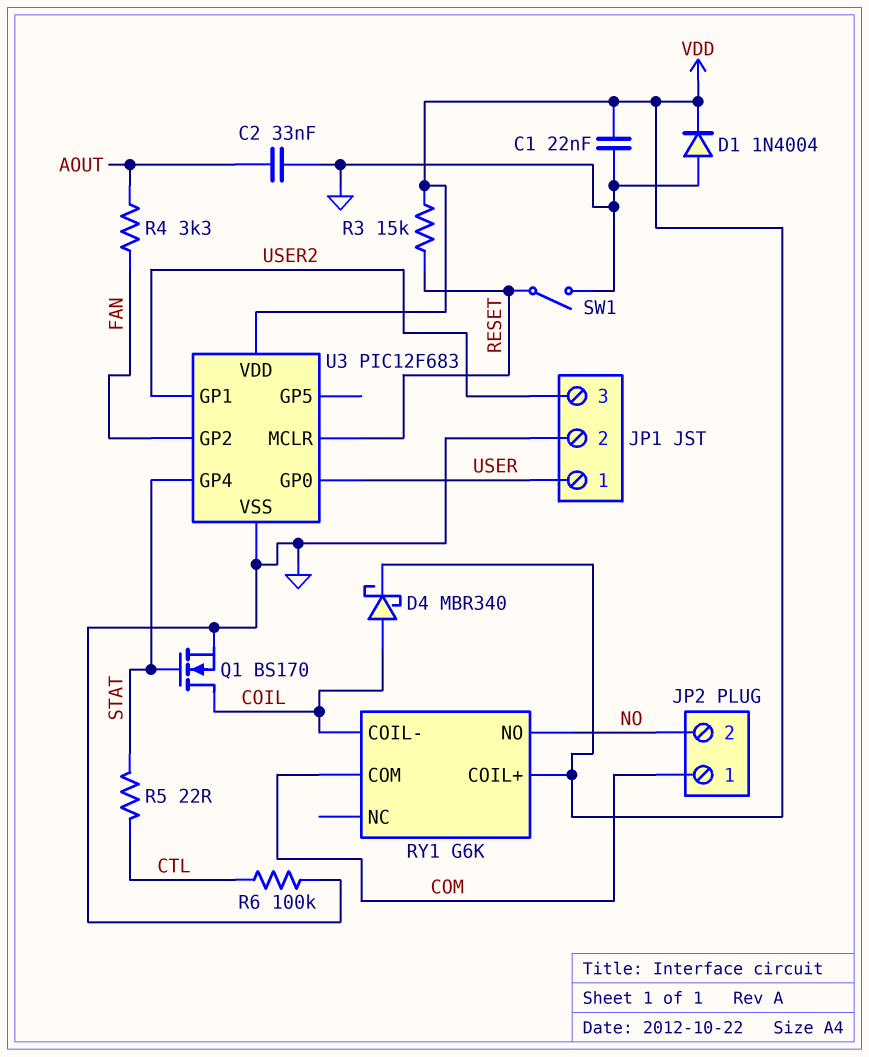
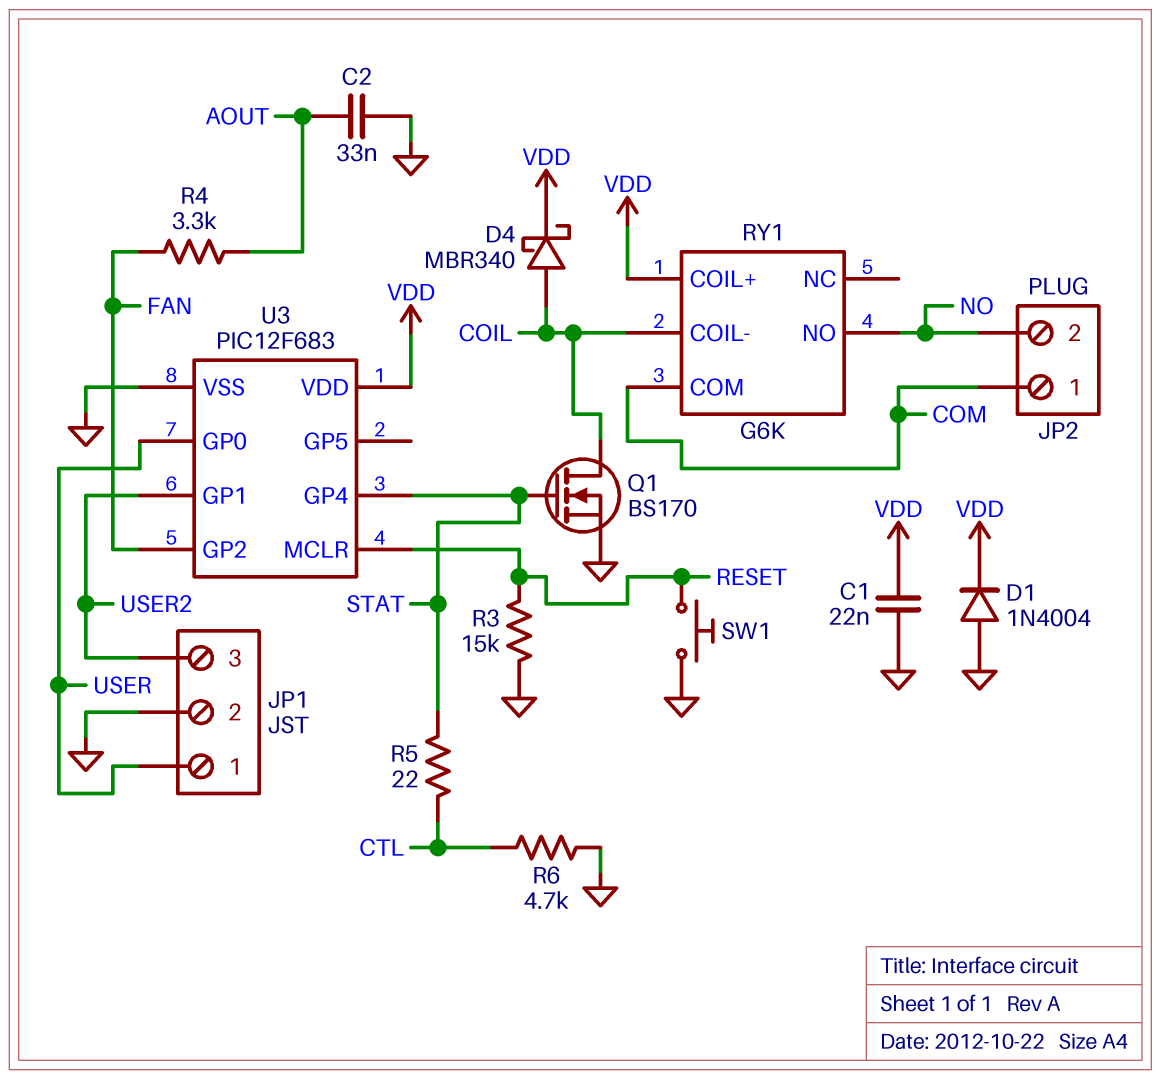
R3: 15k (RESET, VDD) -> 15k (GND, RESET)
R6: 100k (CTL, GND) -> 4.7k (CTL, GND)
SW1: switch (GND, RESET) -> button (GND, RESET)

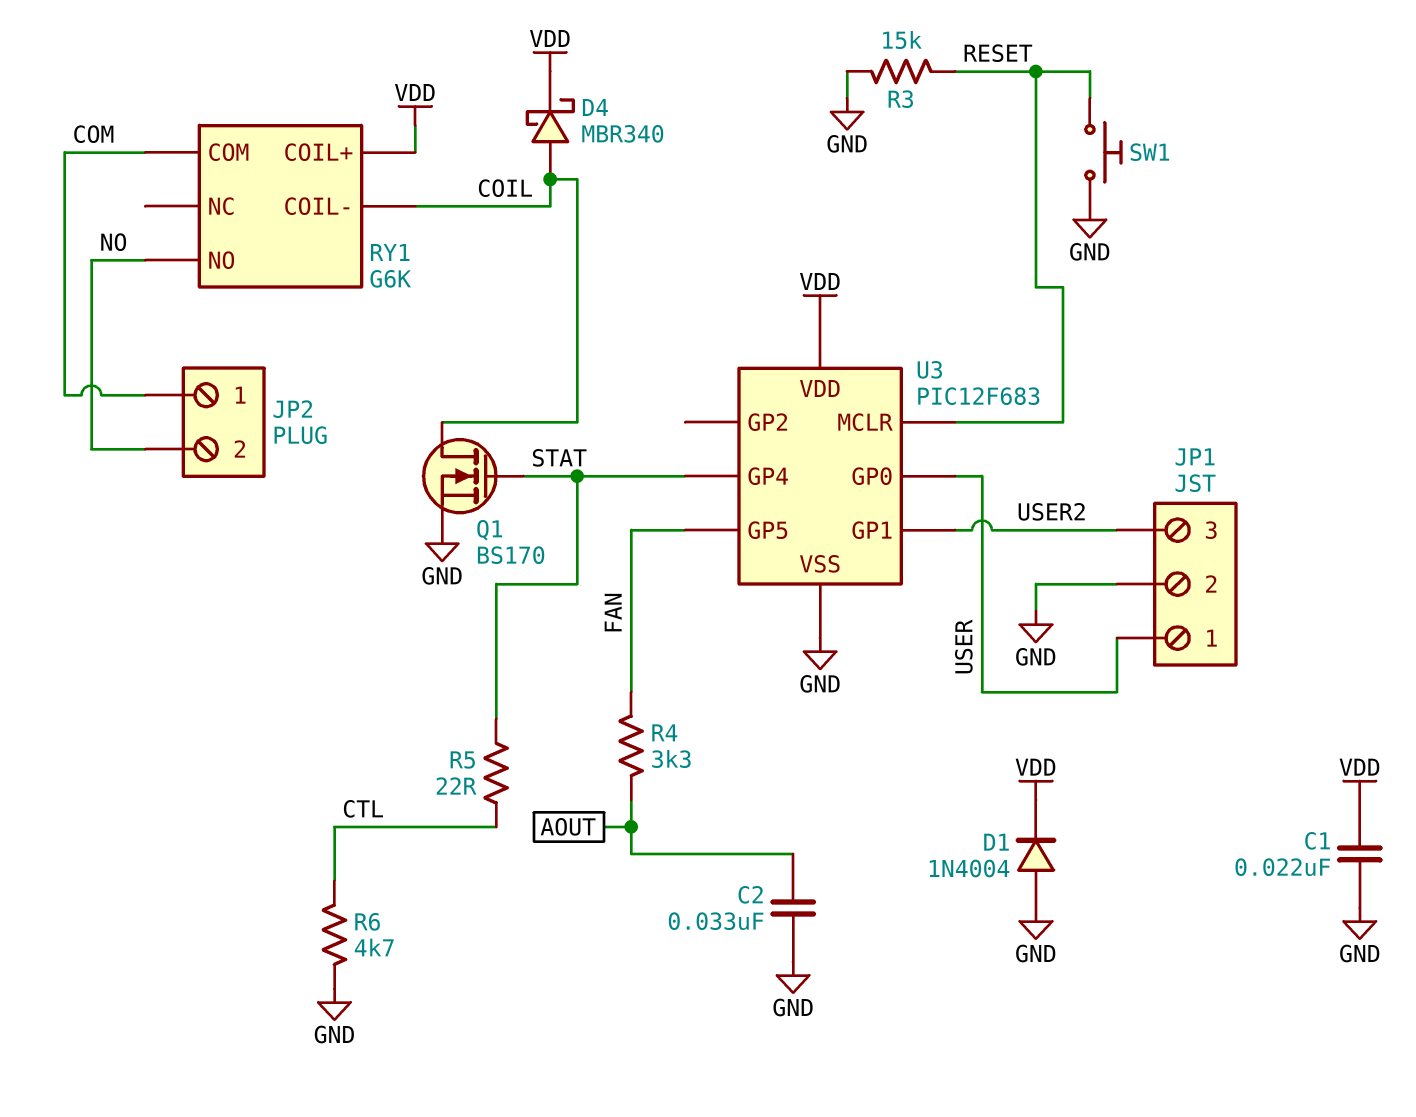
U3 pin GP2: FAN -> none
U3 pin GP5: none -> FAN

